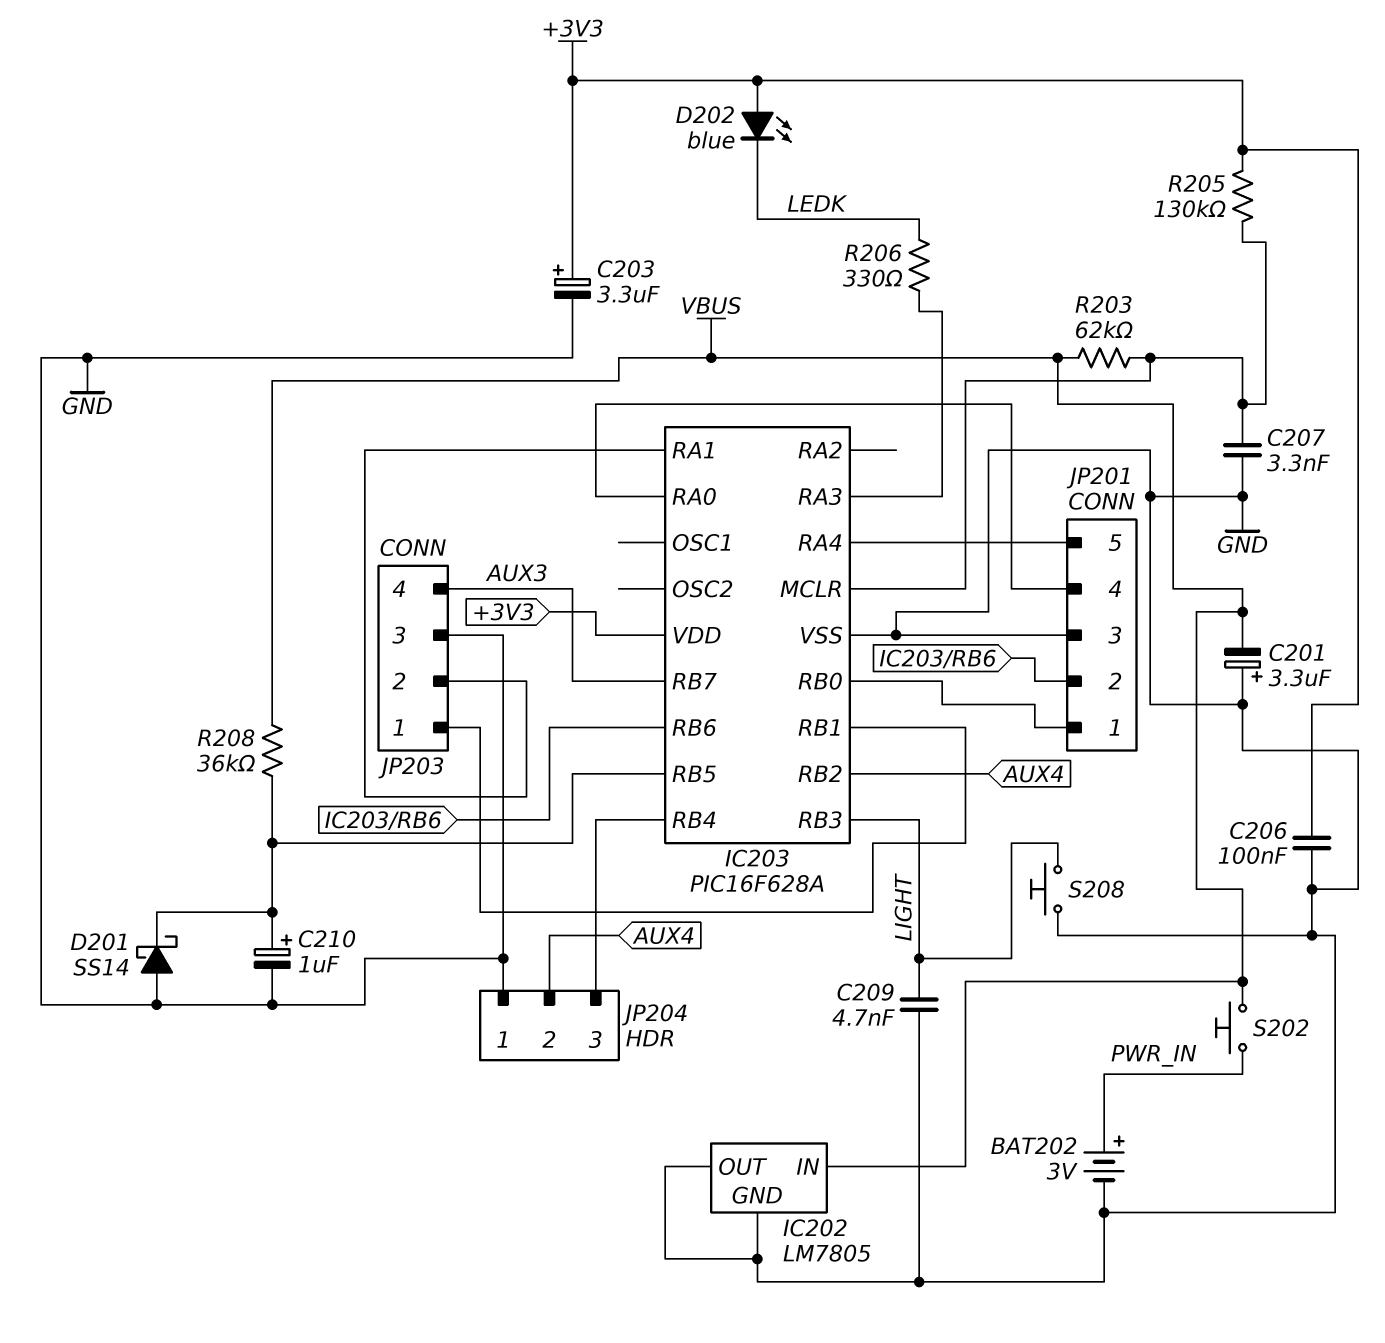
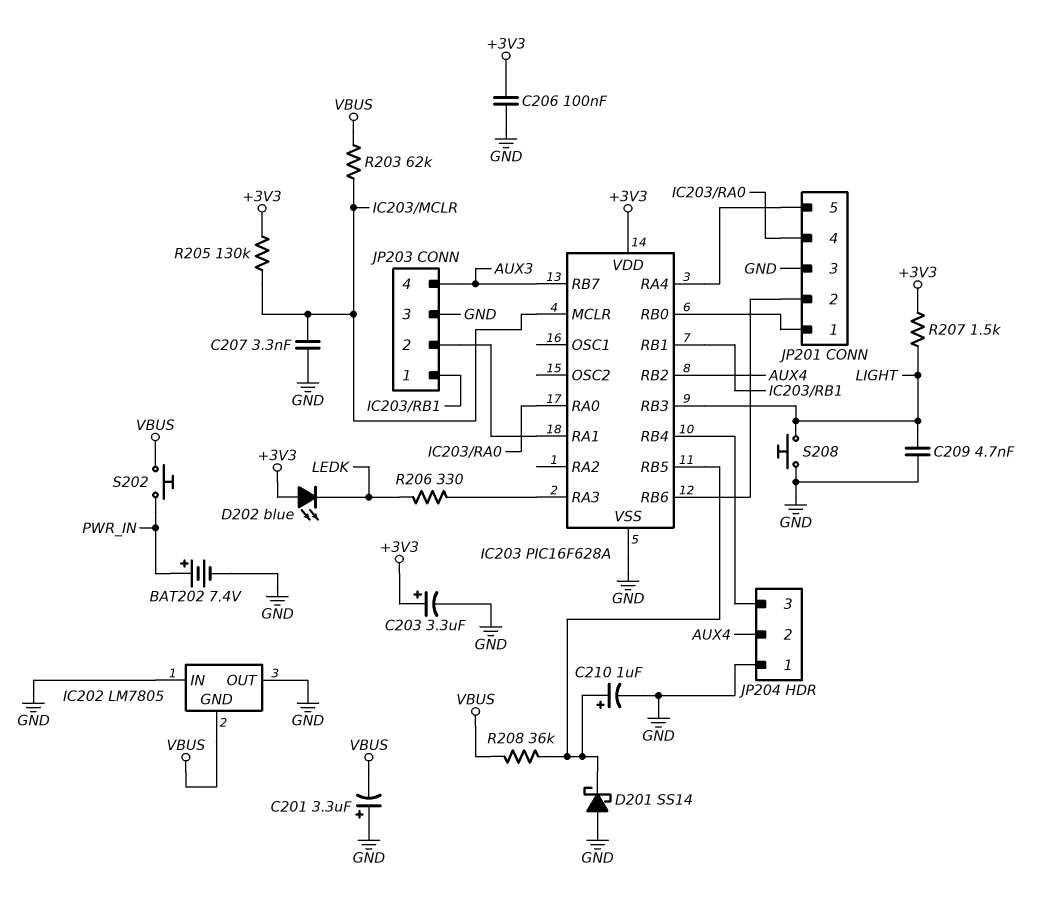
BAT202: 3V (plus PWR_IN, minus GND) -> 7.4V (plus PWR_IN, minus GND)
IC202 pin GND: GND -> VBUS
IC202 pin IN: VBUS -> GND
R207: none -> 1.5k (+3V3, LIGHT)

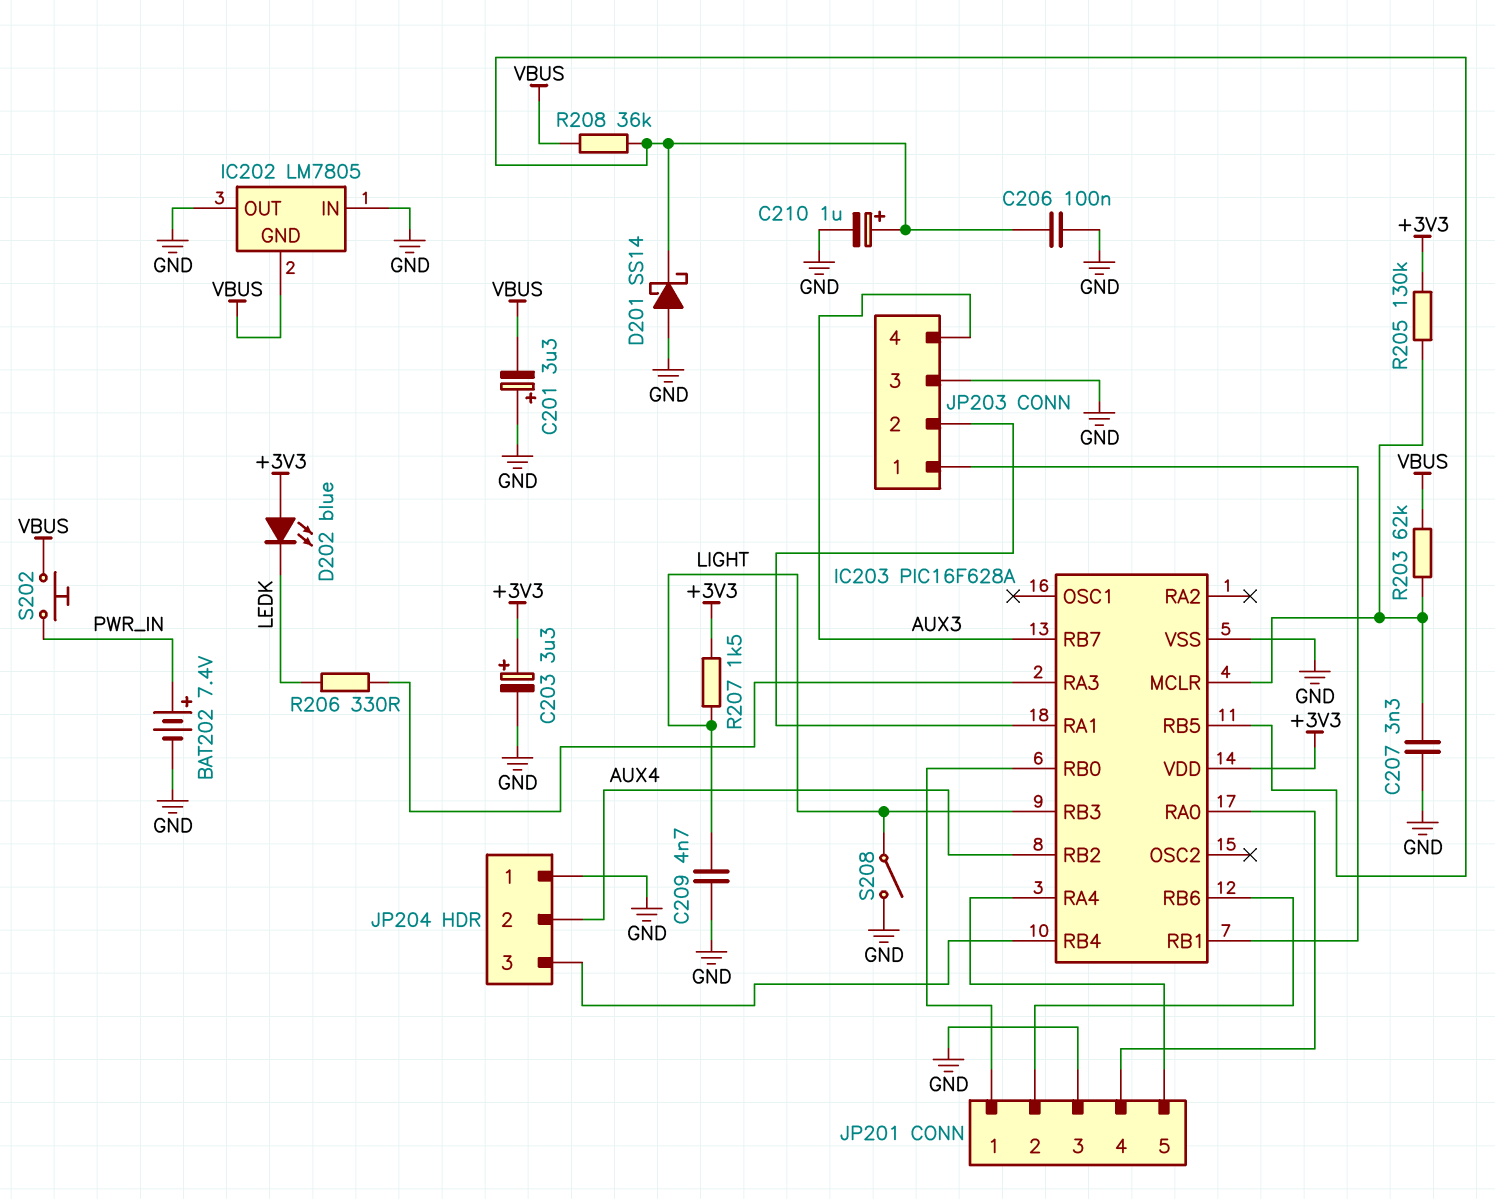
C206: 100nF (+3V3, GND) -> 100nF (GND, IC203/RB5)
S208: button (GND, LIGHT) -> switch (GND, LIGHT)

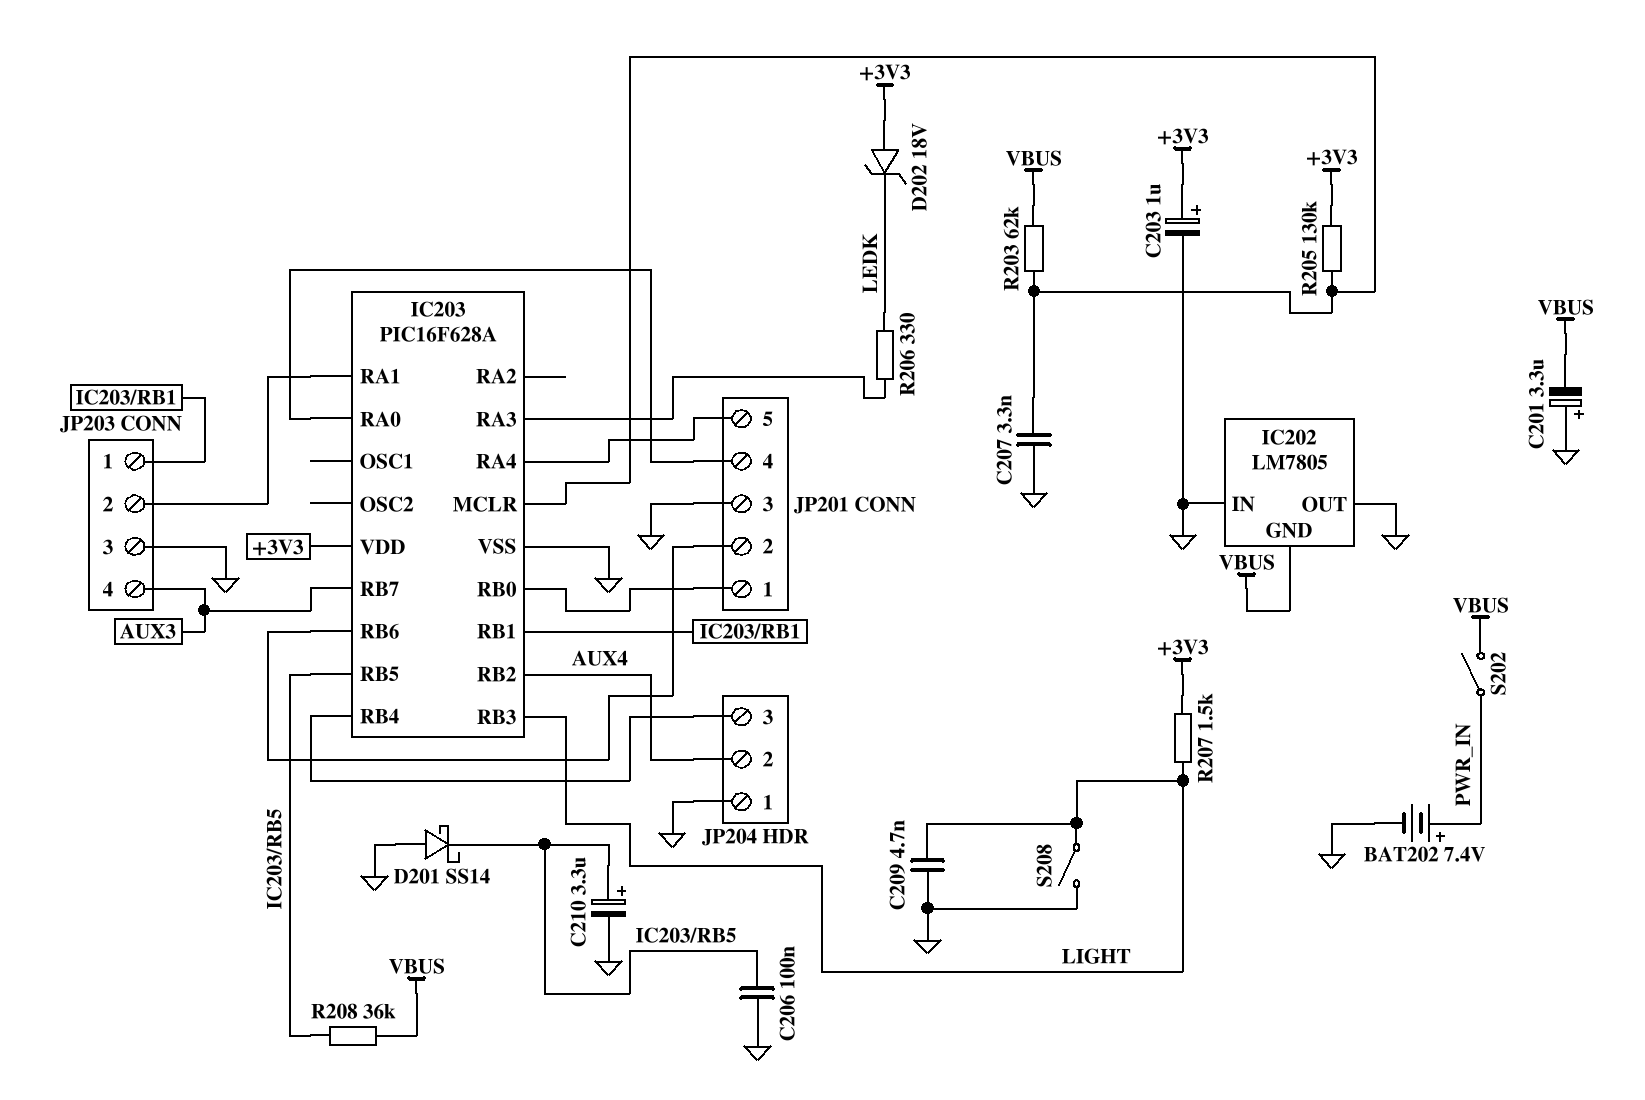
C203: 3.3uF (plus +3V3, minus GND) -> 1uF (plus +3V3, minus GND)
C210: 1uF (plus IC203/RB5, minus GND) -> 3.3uF (plus IC203/RB5, minus GND)
D202: LED blue (A +3V3, K LEDK) -> zener 18V (A +3V3, K LEDK)
S202: button (PWR_IN, VBUS) -> switch (PWR_IN, VBUS)

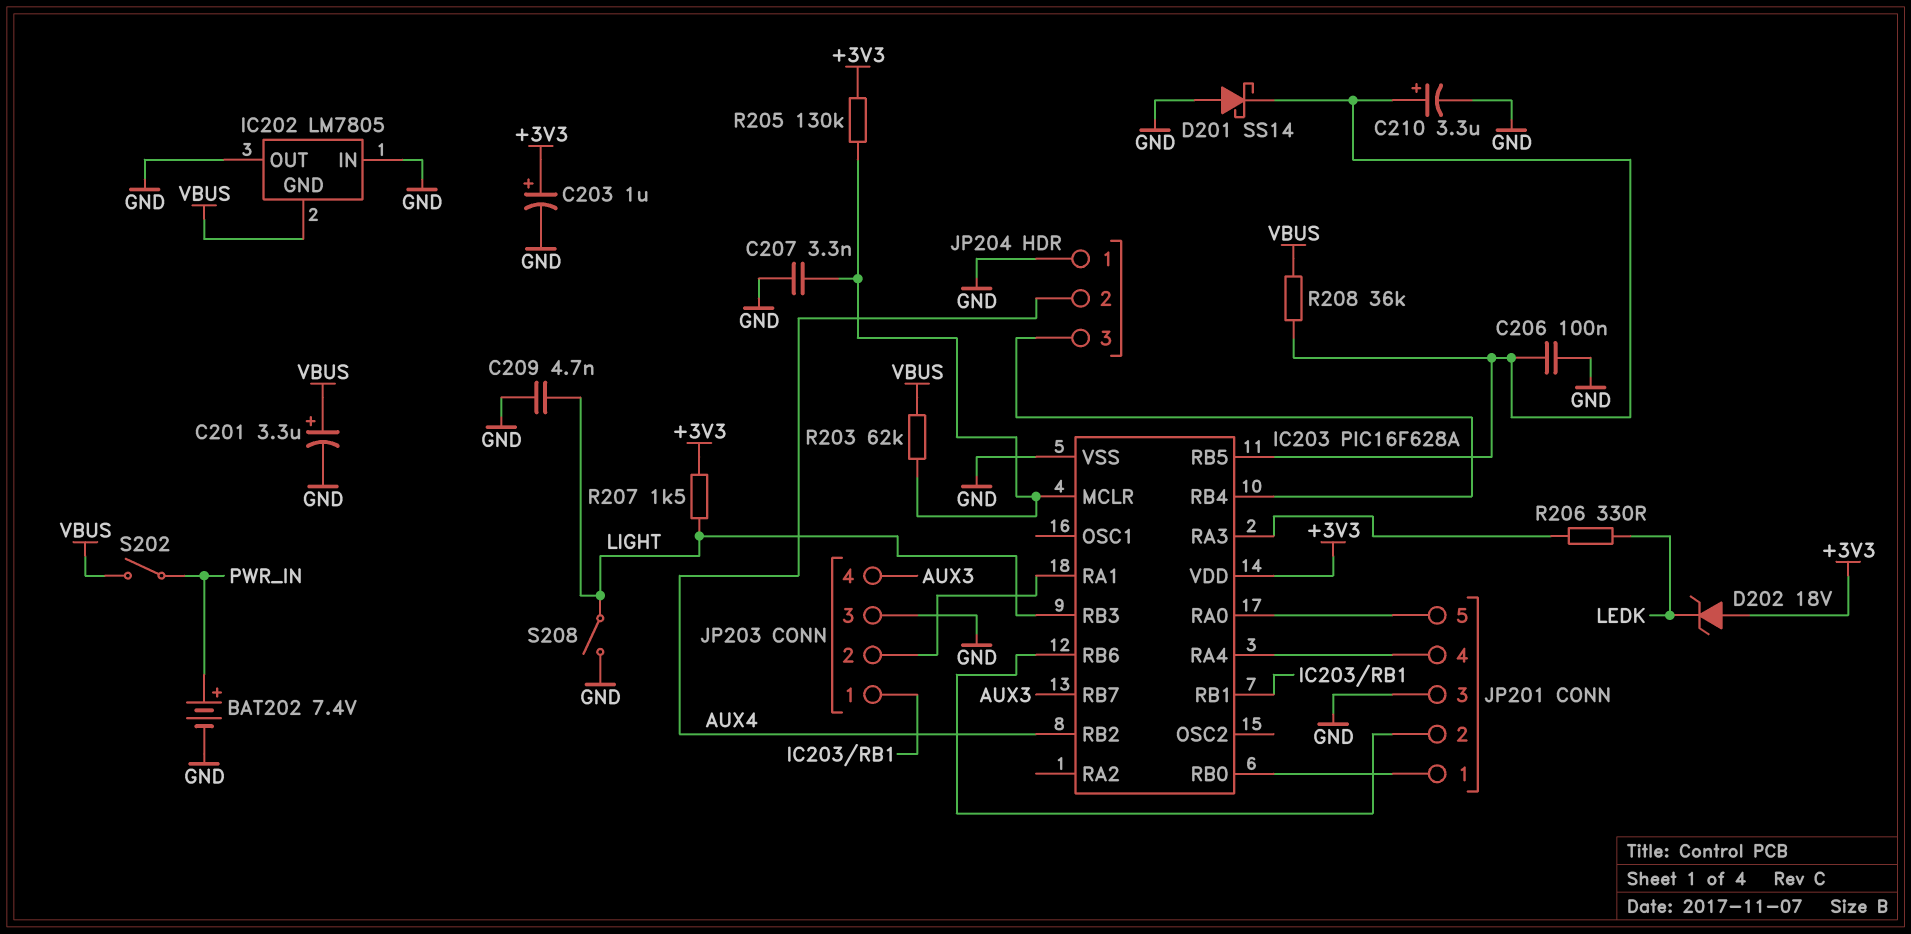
C201: 3.3uF (plus GND, minus VBUS) -> 3.3uF (plus VBUS, minus GND)
JP201 pin 4: IC203/RA0 -> IC203/RA4
JP201 pin 5: IC203/RA4 -> IC203/RA0

